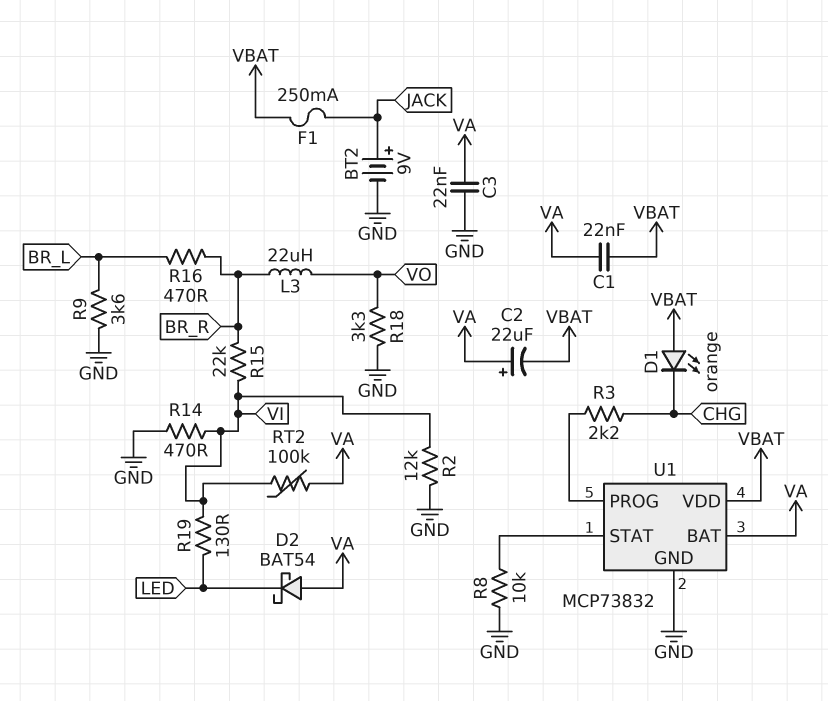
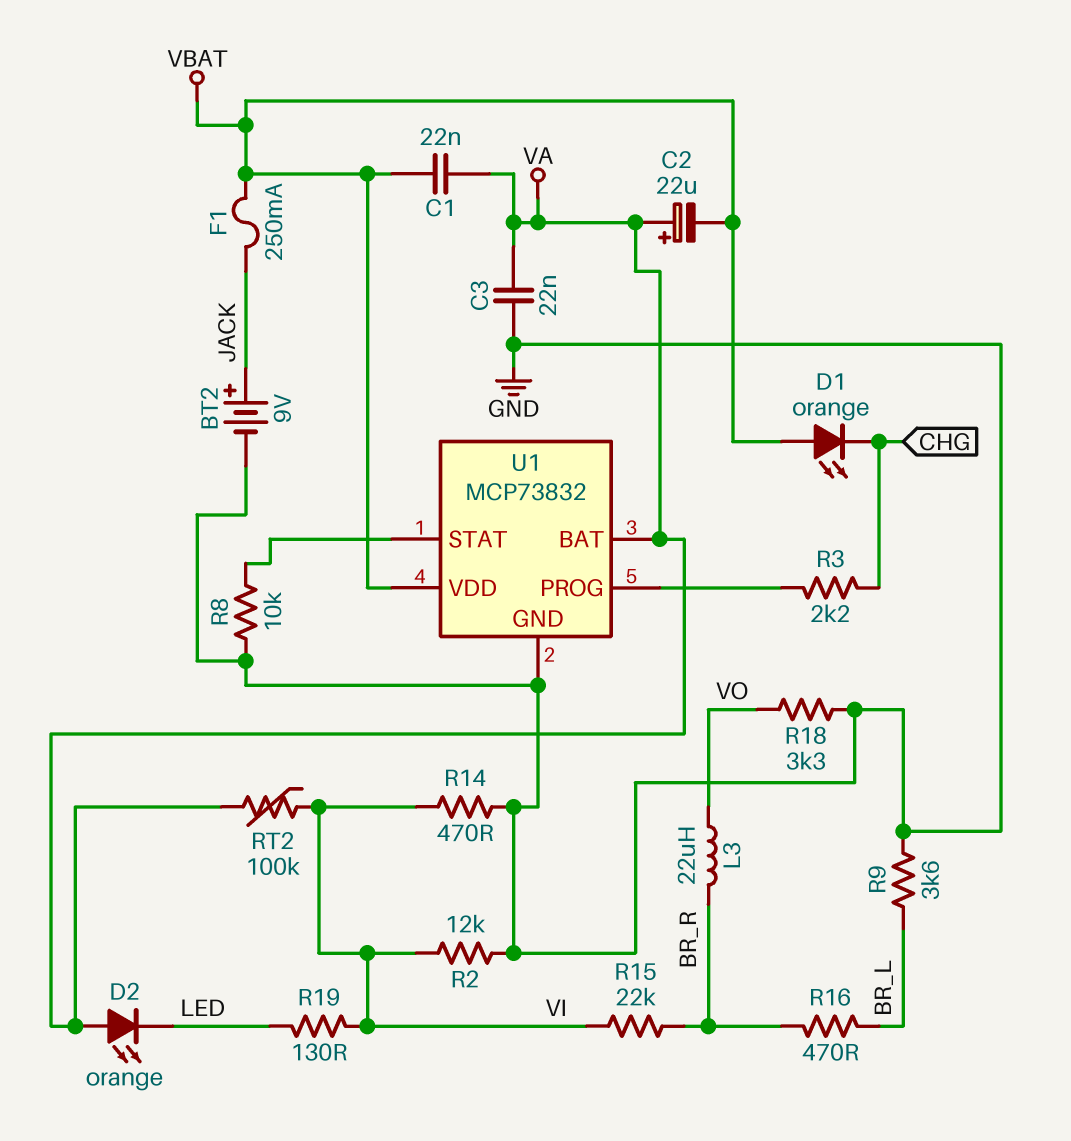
D2: schottky BAT54 (A VA, K LED) -> LED orange (A VA, K LED)

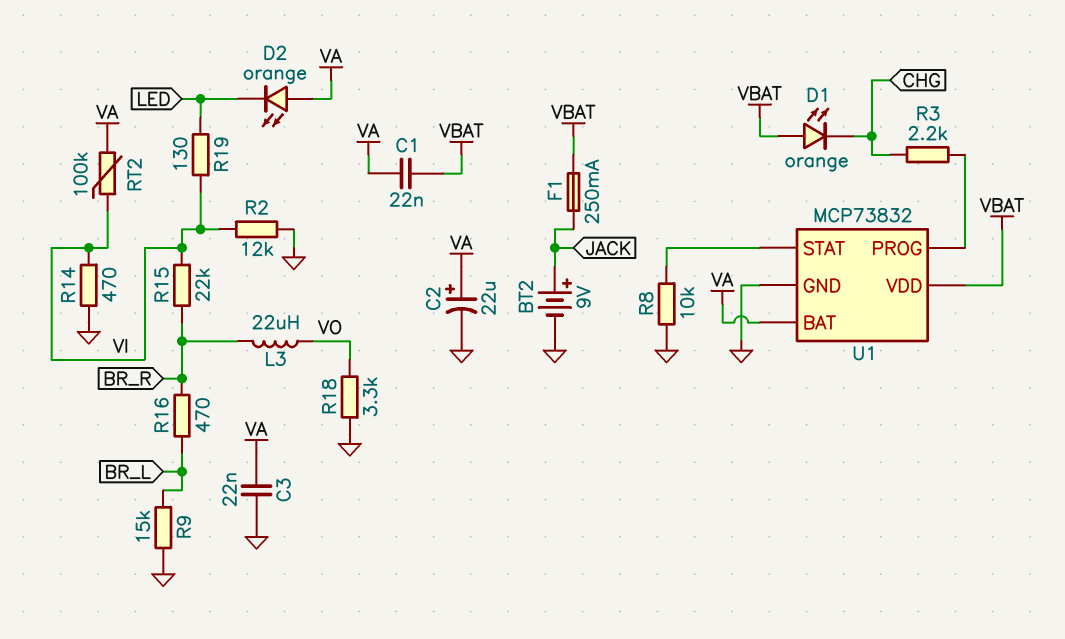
C2: 22uF (plus VA, minus VBAT) -> 22uF (plus VA, minus GND)
R9: 3.6k (BR_L, GND) -> 15k (BR_L, GND)

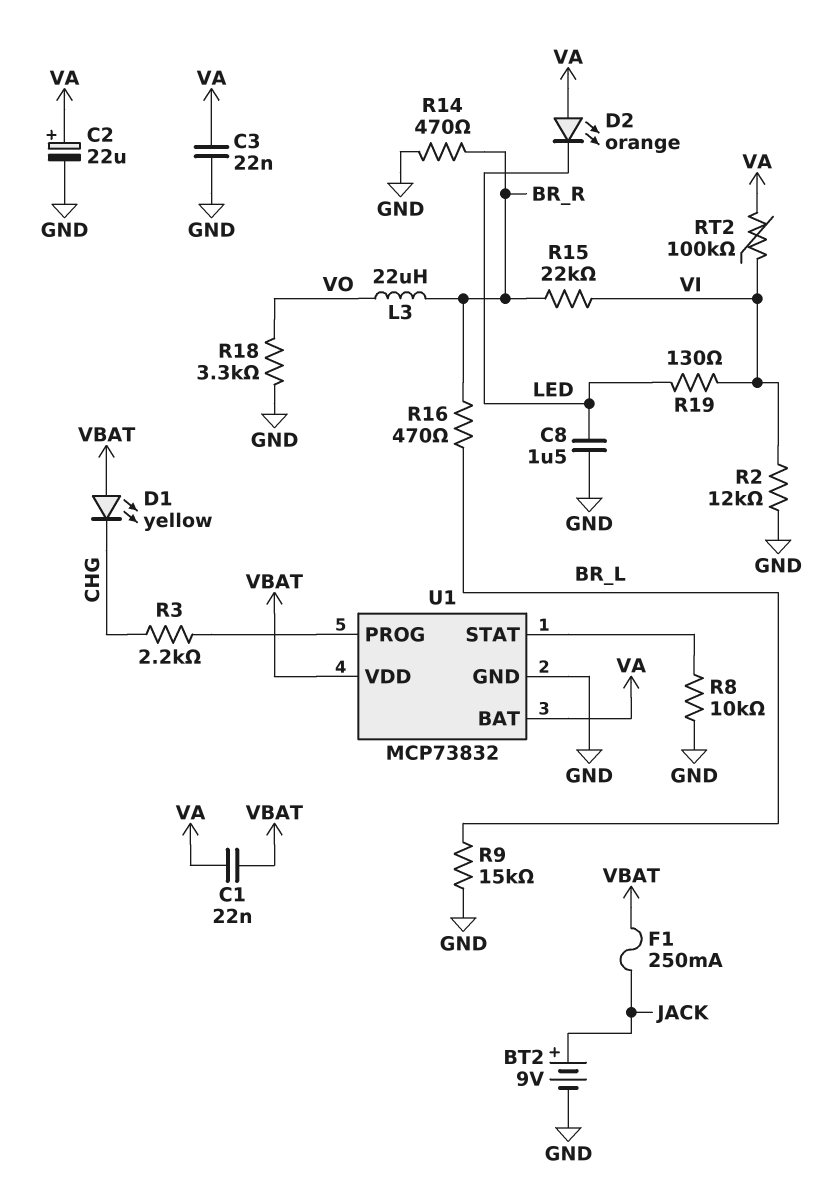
C8: none -> 1.5uF (GND, LED)
D1: LED orange (A VBAT, K CHG) -> LED yellow (A VBAT, K CHG)
R14: 470 (GND, VI) -> 470 (BR_R, GND)

